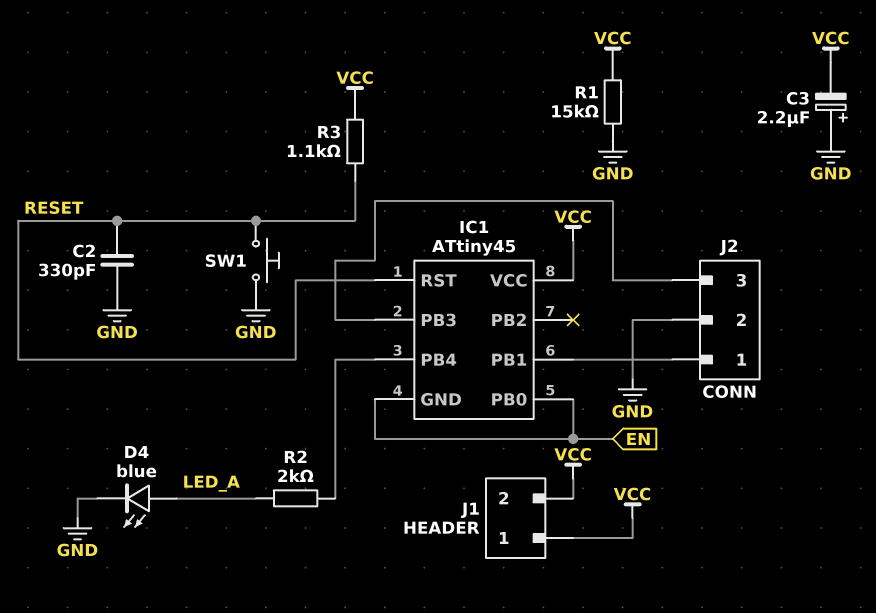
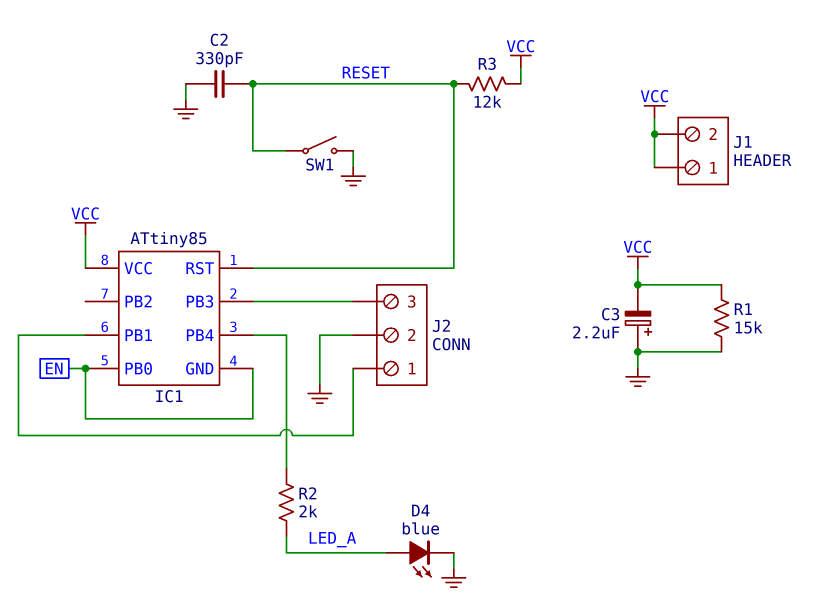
IC1: ATtiny45 -> ATtiny85
R3: 1.1k (RESET, VCC) -> 12k (RESET, VCC)
SW1: button (GND, RESET) -> switch (GND, RESET)

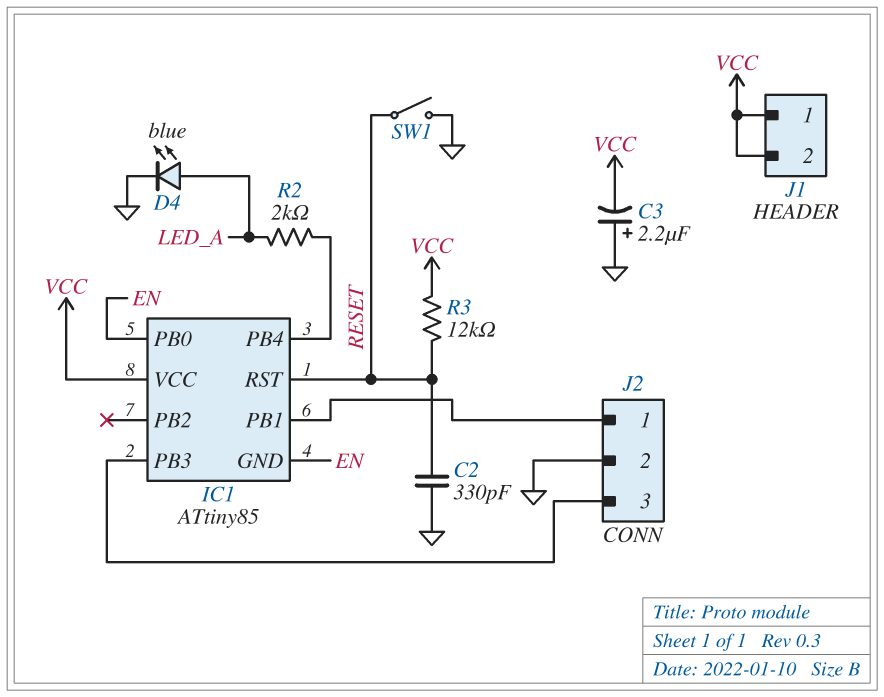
R1: 15k (GND, VCC) -> none

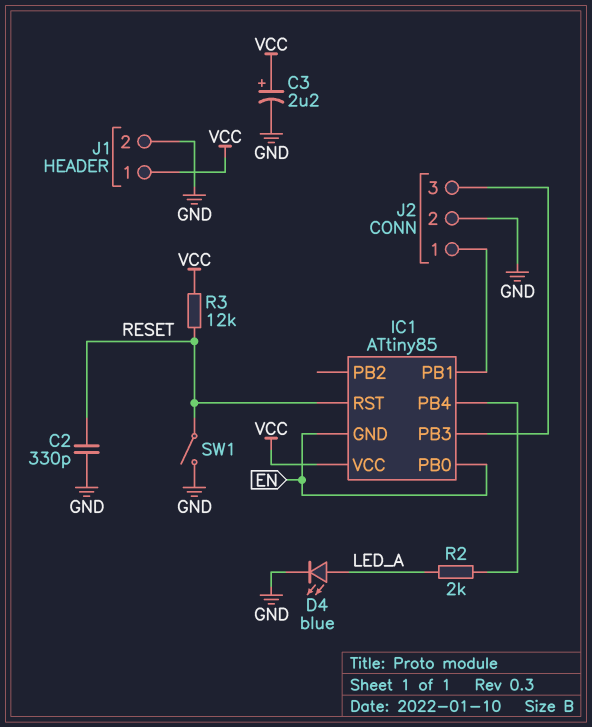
C3: 2.2uF (plus GND, minus VCC) -> 2.2uF (plus VCC, minus GND)
J1 pin 2: VCC -> GND

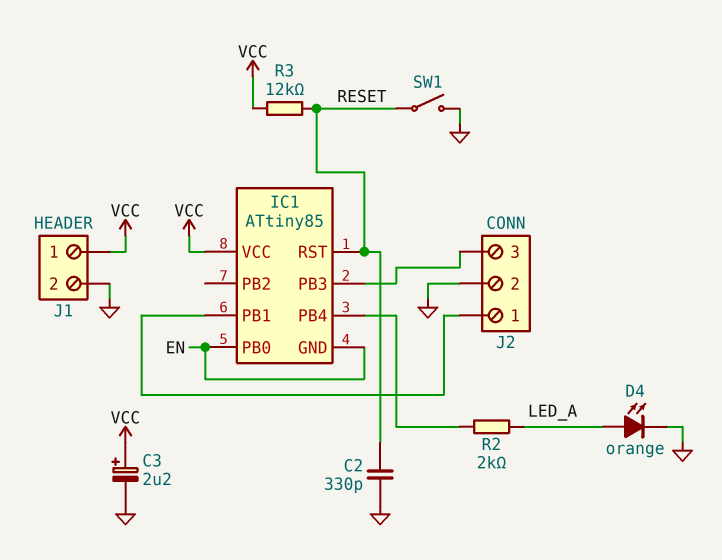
D4: LED blue (A LED_A, K GND) -> LED orange (A LED_A, K GND)

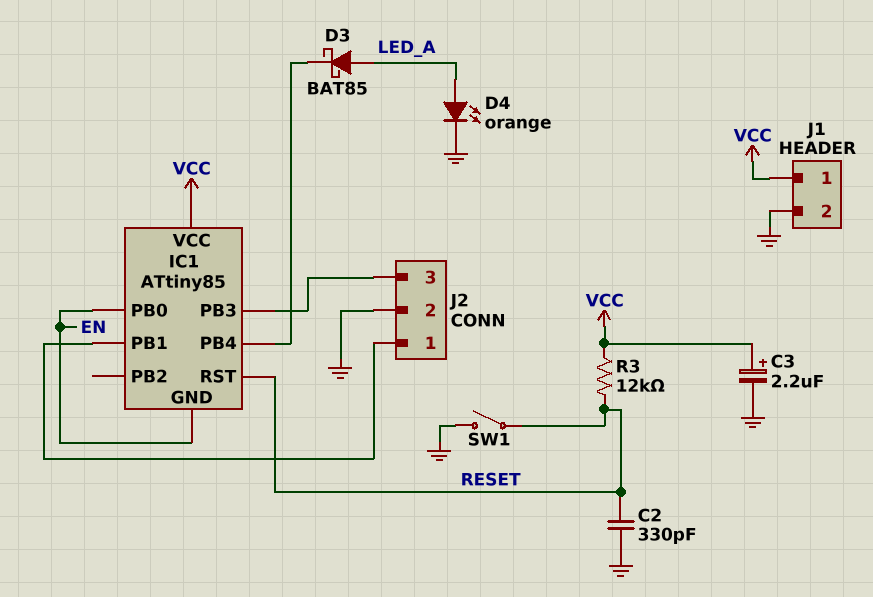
D3: none -> schottky BAT85 (A LED_A, K IC1/PB4)
R2: 2k (IC1/PB4, LED_A) -> none

